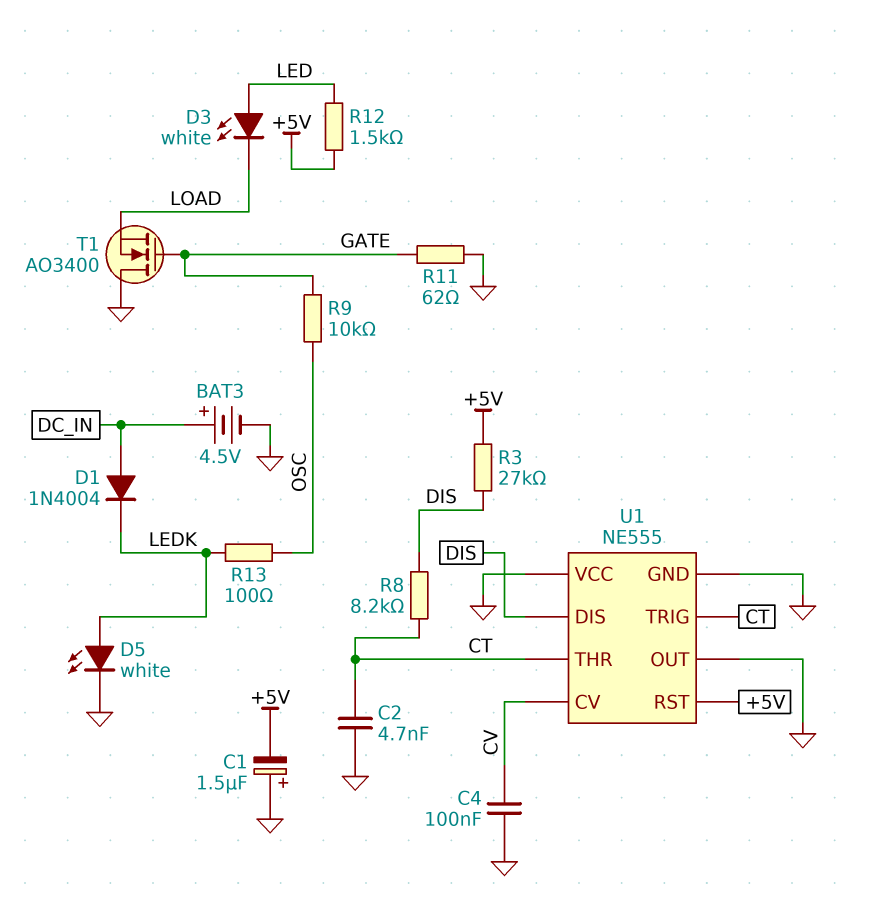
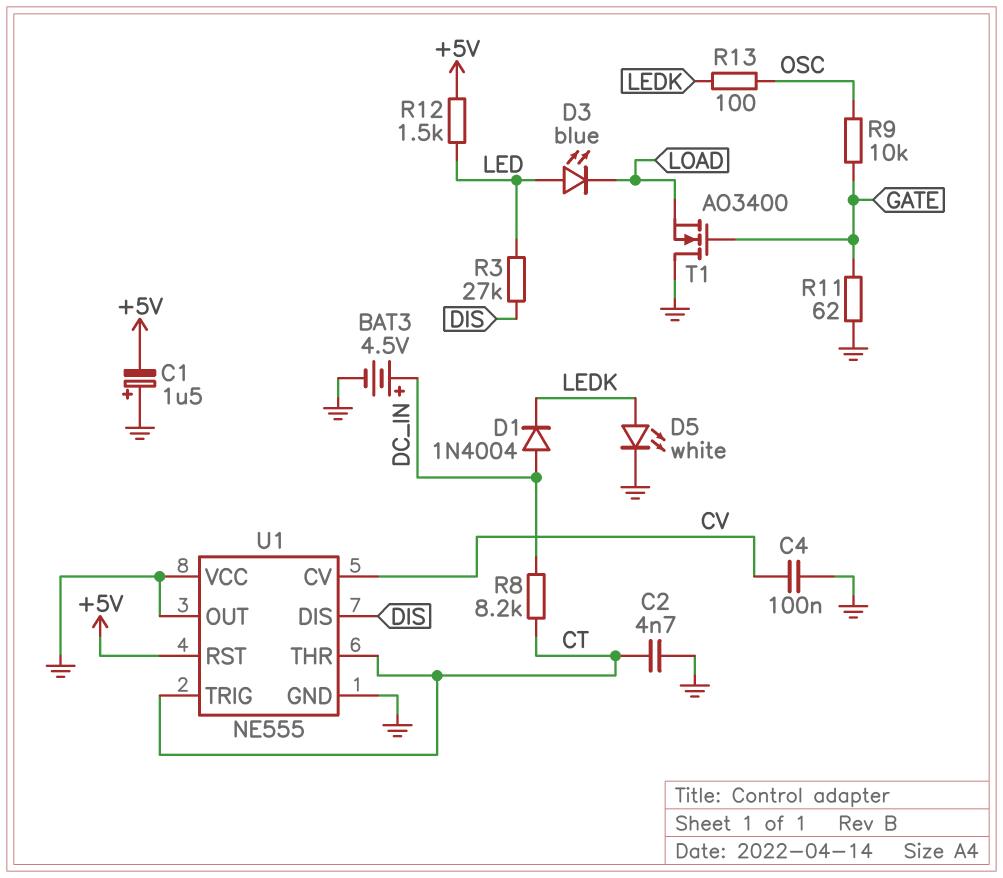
D3: LED white (A LED, K LOAD) -> LED blue (A LED, K LOAD)
R3: 27k (+5V, DIS) -> 27k (DIS, LED)
R8: 8.2k (CT, DIS) -> 8.2k (CT, DC_IN)

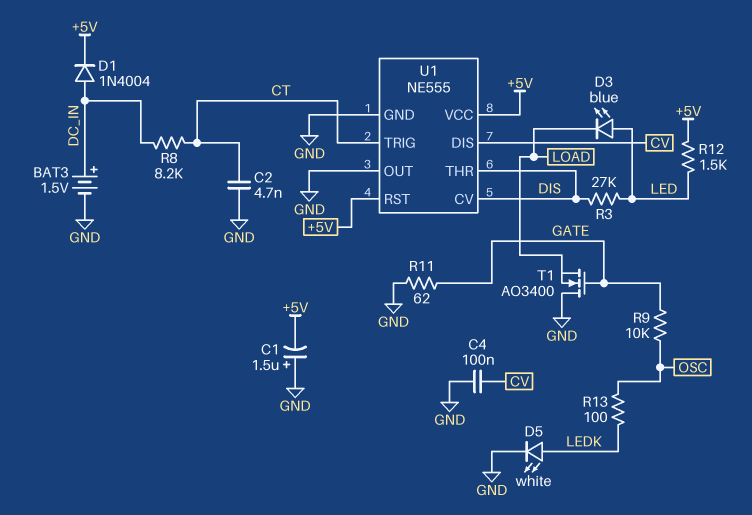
BAT3: 4.5V (plus DC_IN, minus GND) -> 1.5V (plus DC_IN, minus GND)
D1: diode 1N4004 (A DC_IN, K LEDK) -> diode 1N4004 (A DC_IN, K +5V)
U1 pin CV: CV -> DIS
U1 pin DIS: DIS -> CV
U1 pin THR: CT -> DIS
U1 pin VCC: GND -> +5V

